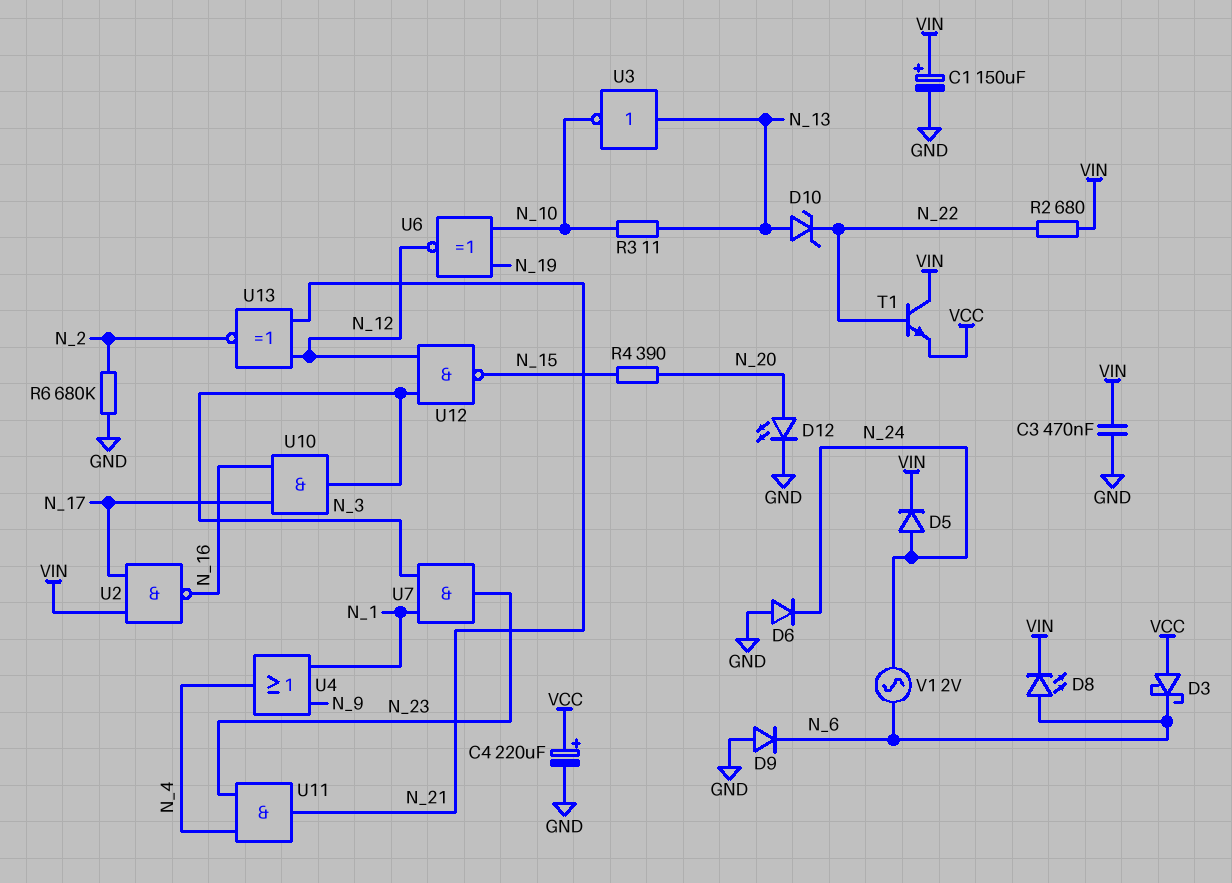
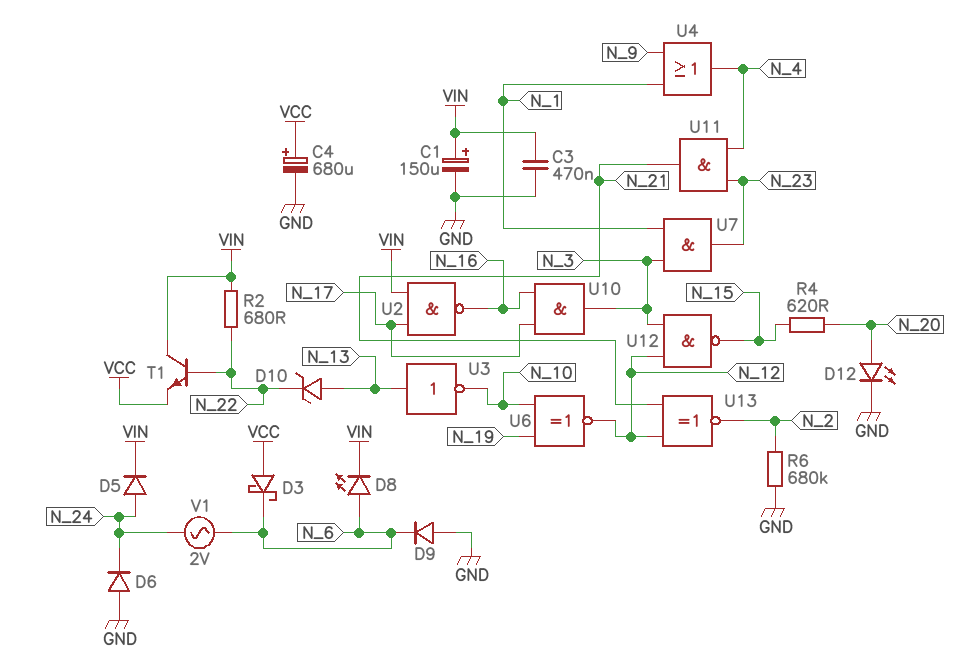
C4: 220uF (plus VCC, minus GND) -> 680uF (plus VCC, minus GND)
R3: 11 (N_10, N_13) -> none
R4: 390 (N_15, N_20) -> 620 (N_15, N_20)

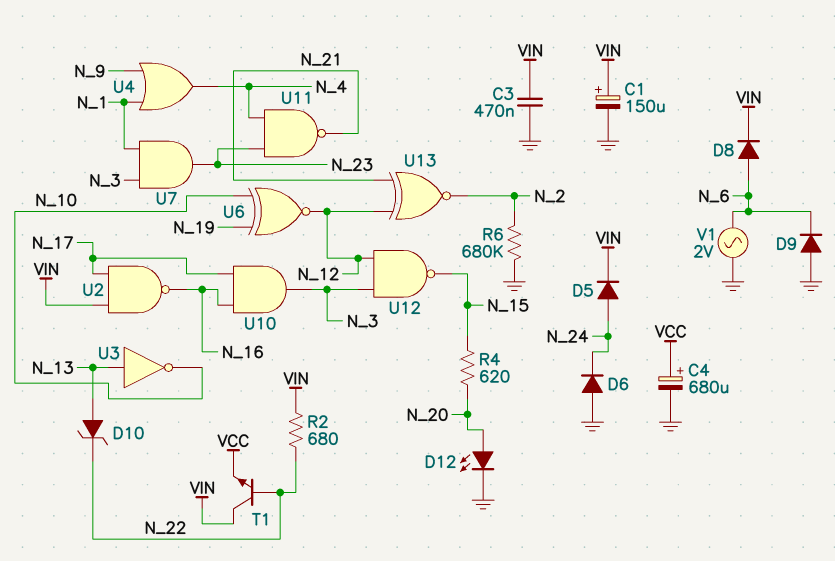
D3: schottky (A VCC, K N_6) -> none
D8: LED (A N_6, K VIN) -> diode (A N_6, K VIN)
U11: AND (in N_4, in N_23, out N_21) -> NAND (in N_4, in N_23, out N_21)
V1: AC 2V (N_6, N_24) -> AC 2V (GND, N_6)

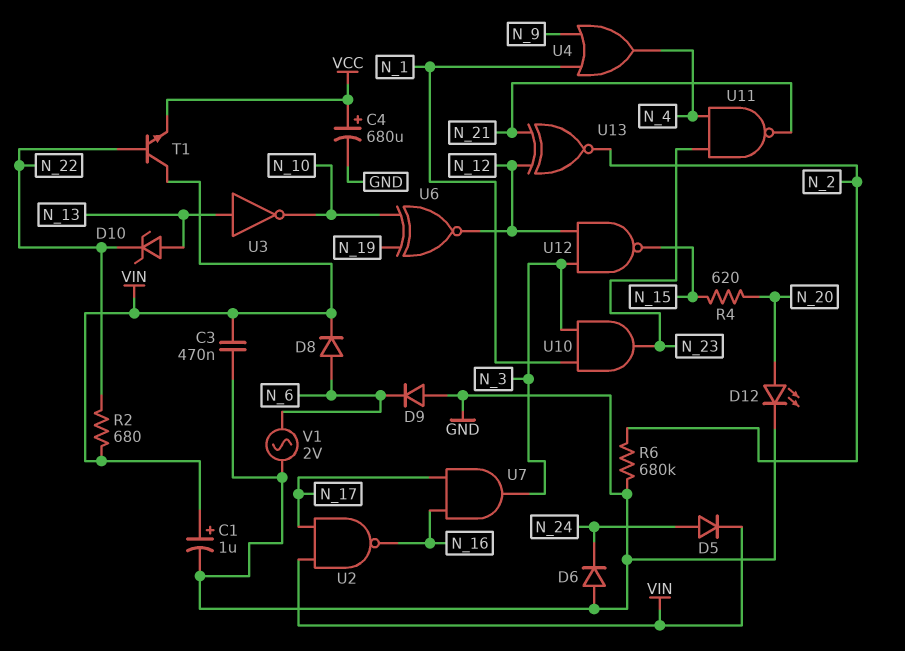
C1: 150uF (plus VIN, minus GND) -> 1uF (plus VIN, minus GND)
U7: AND (in N_1, in N_3, out N_23) -> AND (in N_16, in N_17, out N_3)
U10: AND (in N_16, in N_17, out N_3) -> AND (in N_1, in N_3, out N_23)

